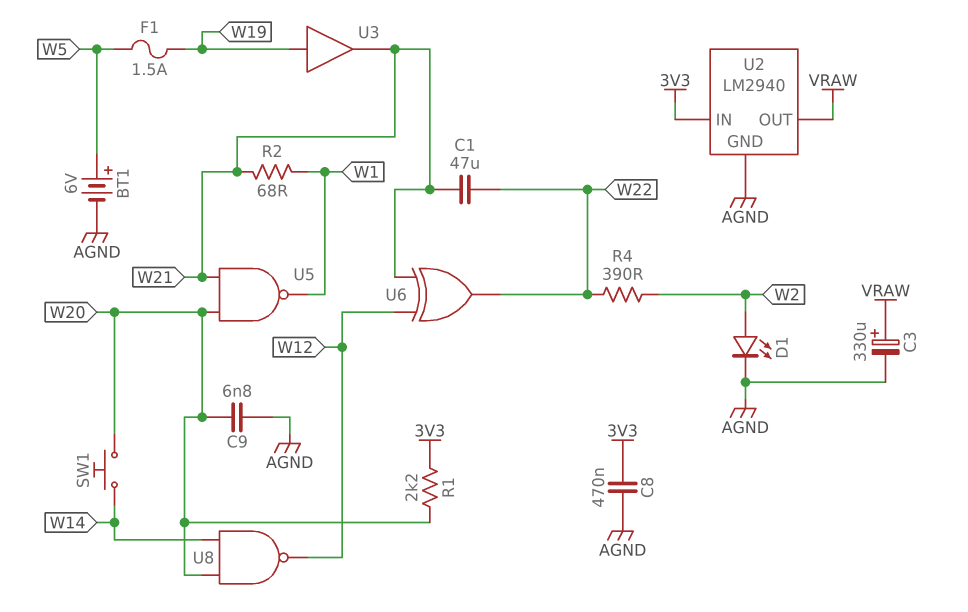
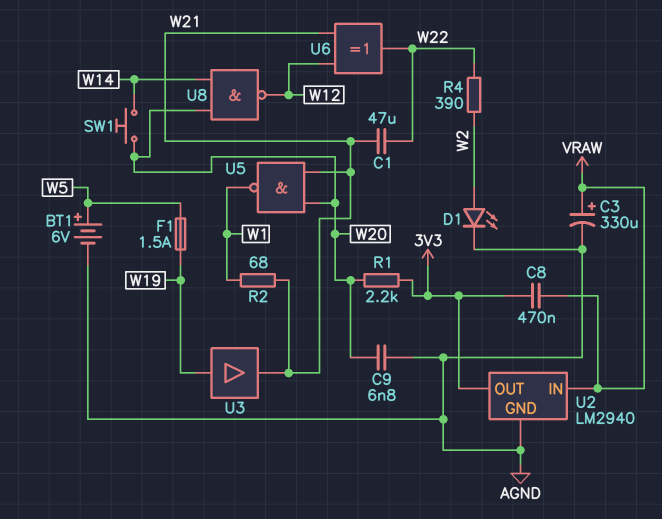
C8: 470nF (3V3, AGND) -> 470nF (3V3, VRAW)
U2 pin IN: 3V3 -> VRAW
U2 pin OUT: VRAW -> 3V3

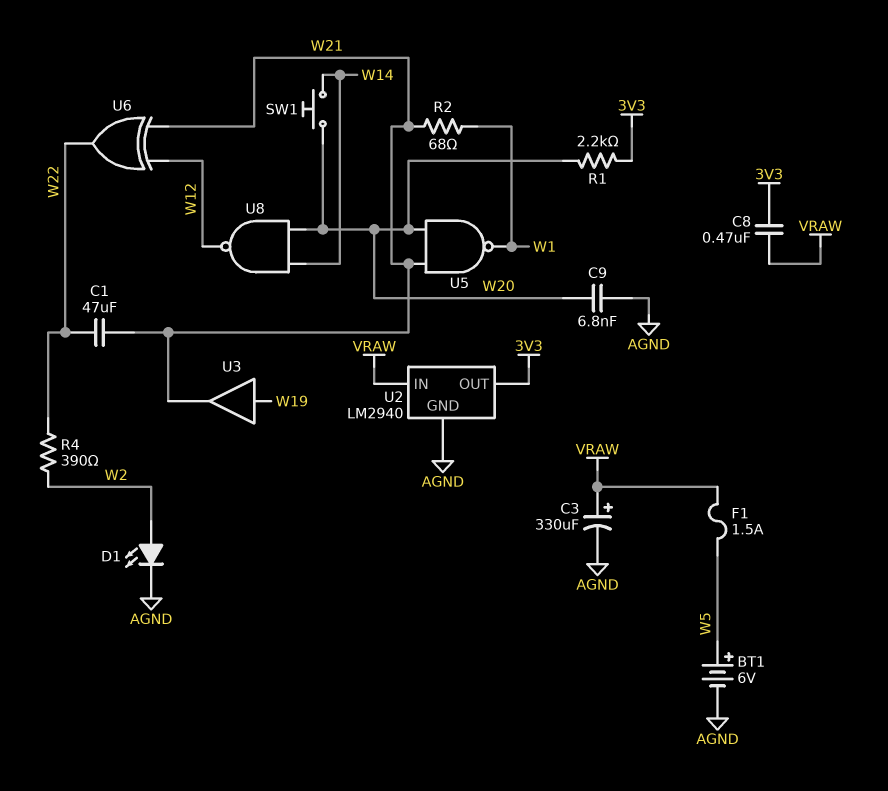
F1: 1.5A (W5, W19) -> 1.5A (VRAW, W5)

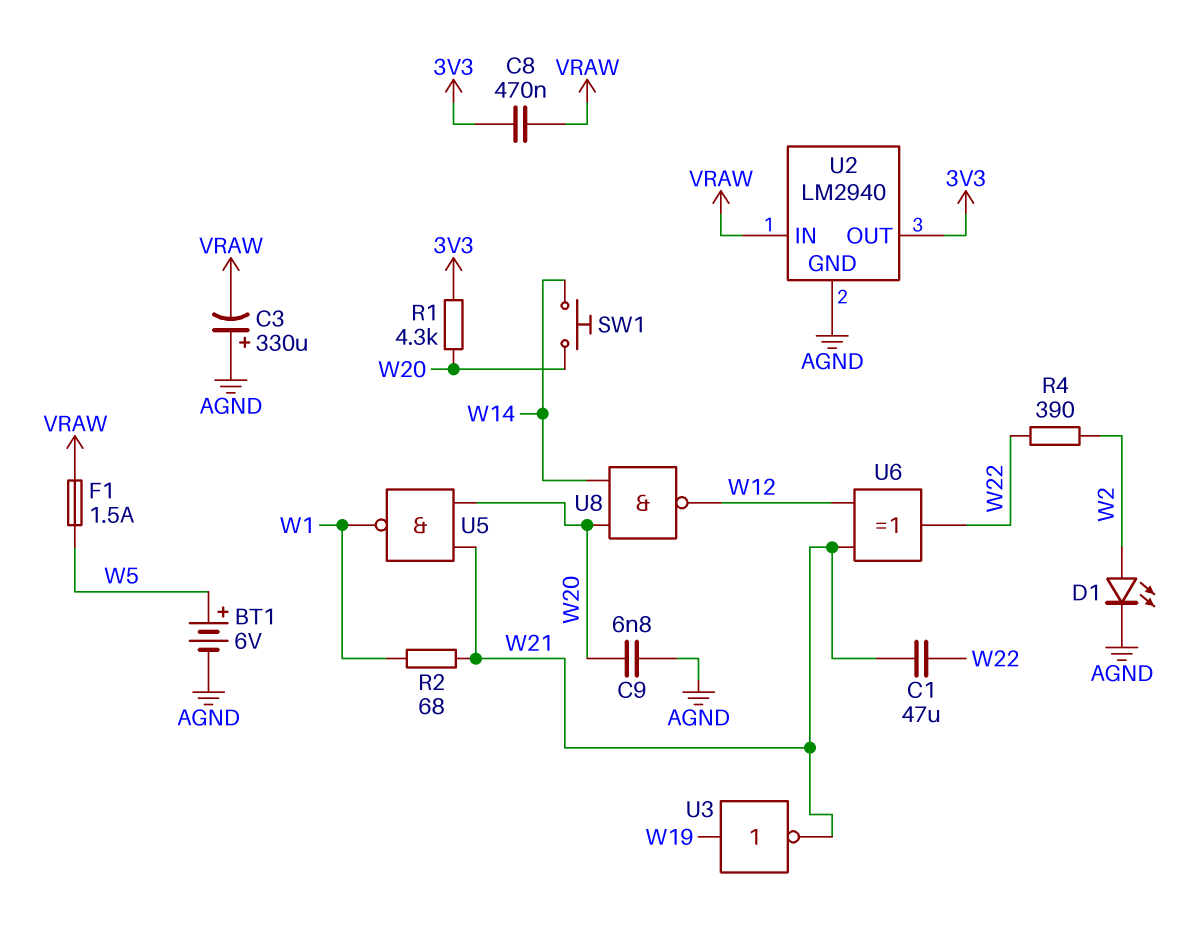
C3: 330uF (plus VRAW, minus AGND) -> 330uF (plus AGND, minus VRAW)
R1: 2.2k (3V3, W20) -> 4.3k (3V3, W20)
U3: buffer (in W19, out W21) -> NOT (in W19, out W21)

